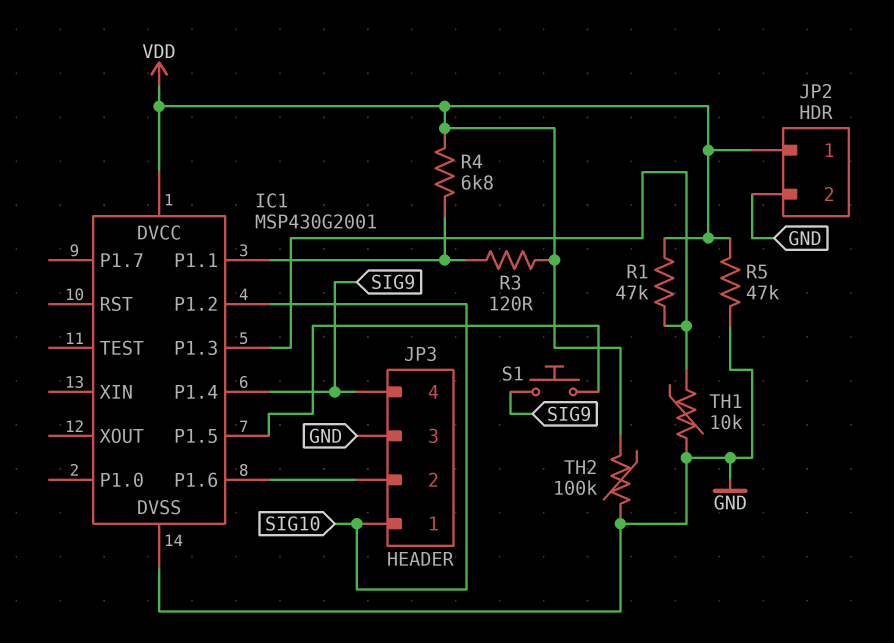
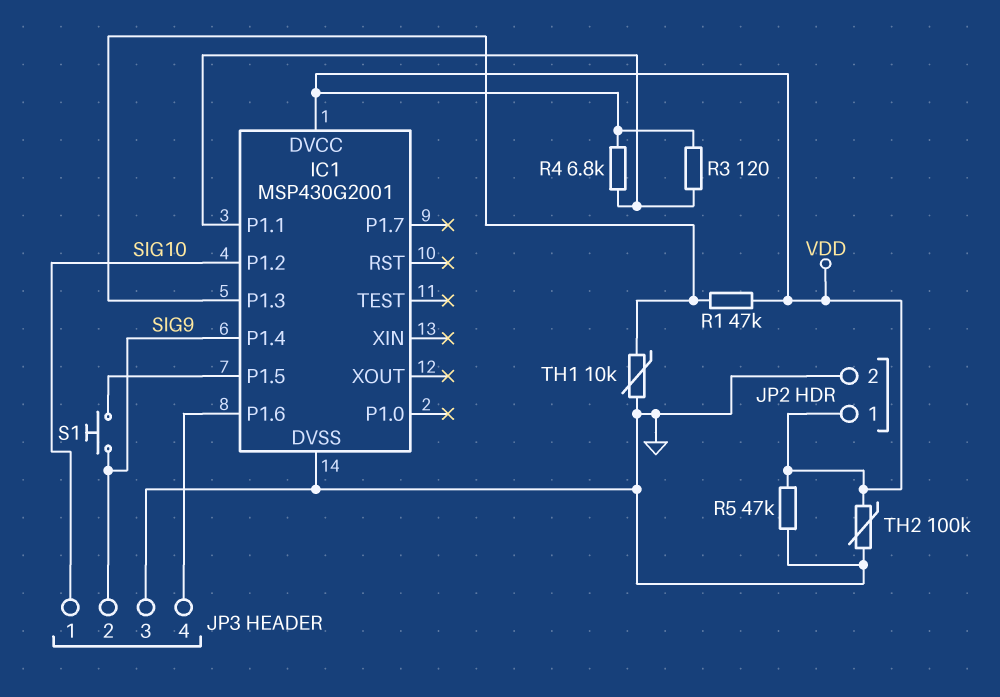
JP3 pin 2: IC1/P1.6 -> SIG9
JP3 pin 4: SIG9 -> IC1/P1.6

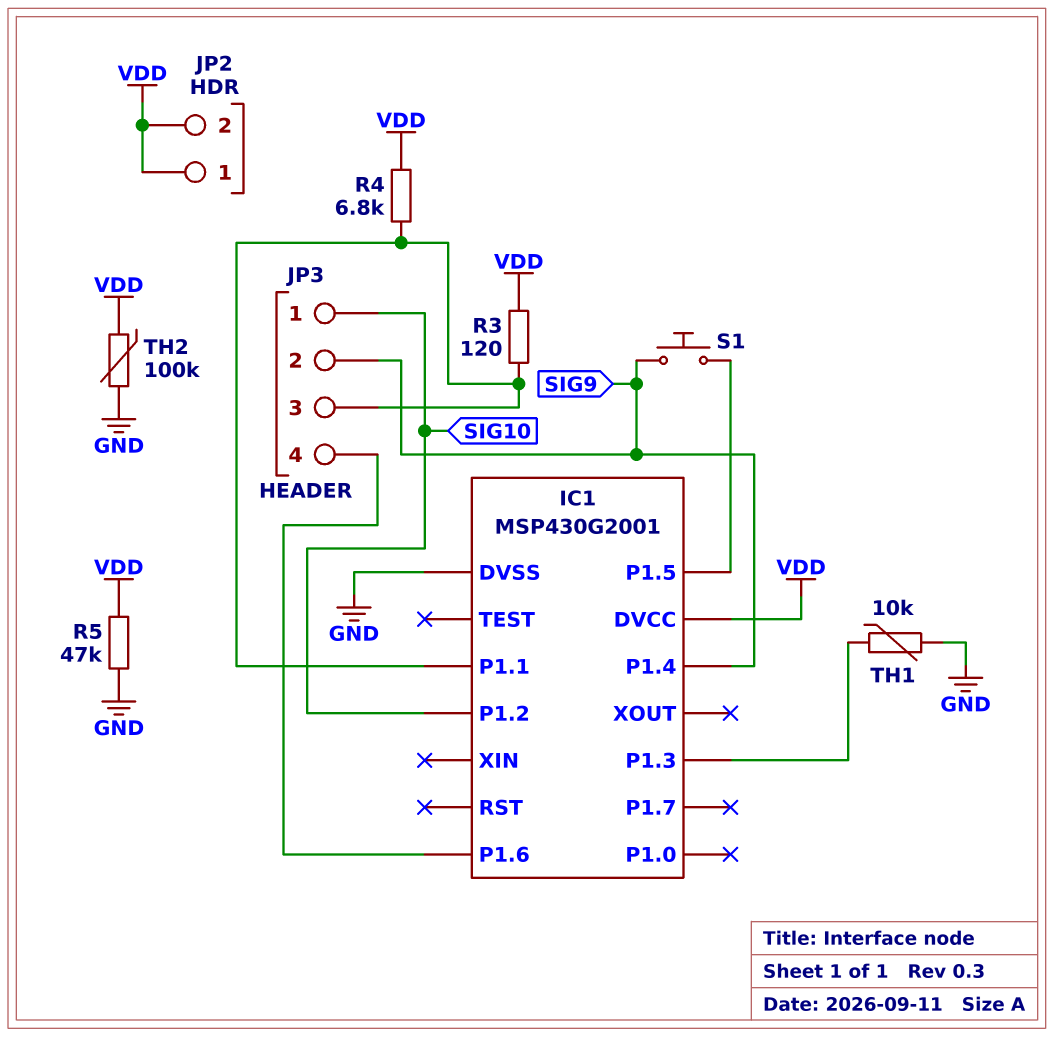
JP2 pin 2: GND -> VDD
JP3 pin 3: GND -> IC1/P1.1
R1: 47k (IC1/P1.3, VDD) -> none

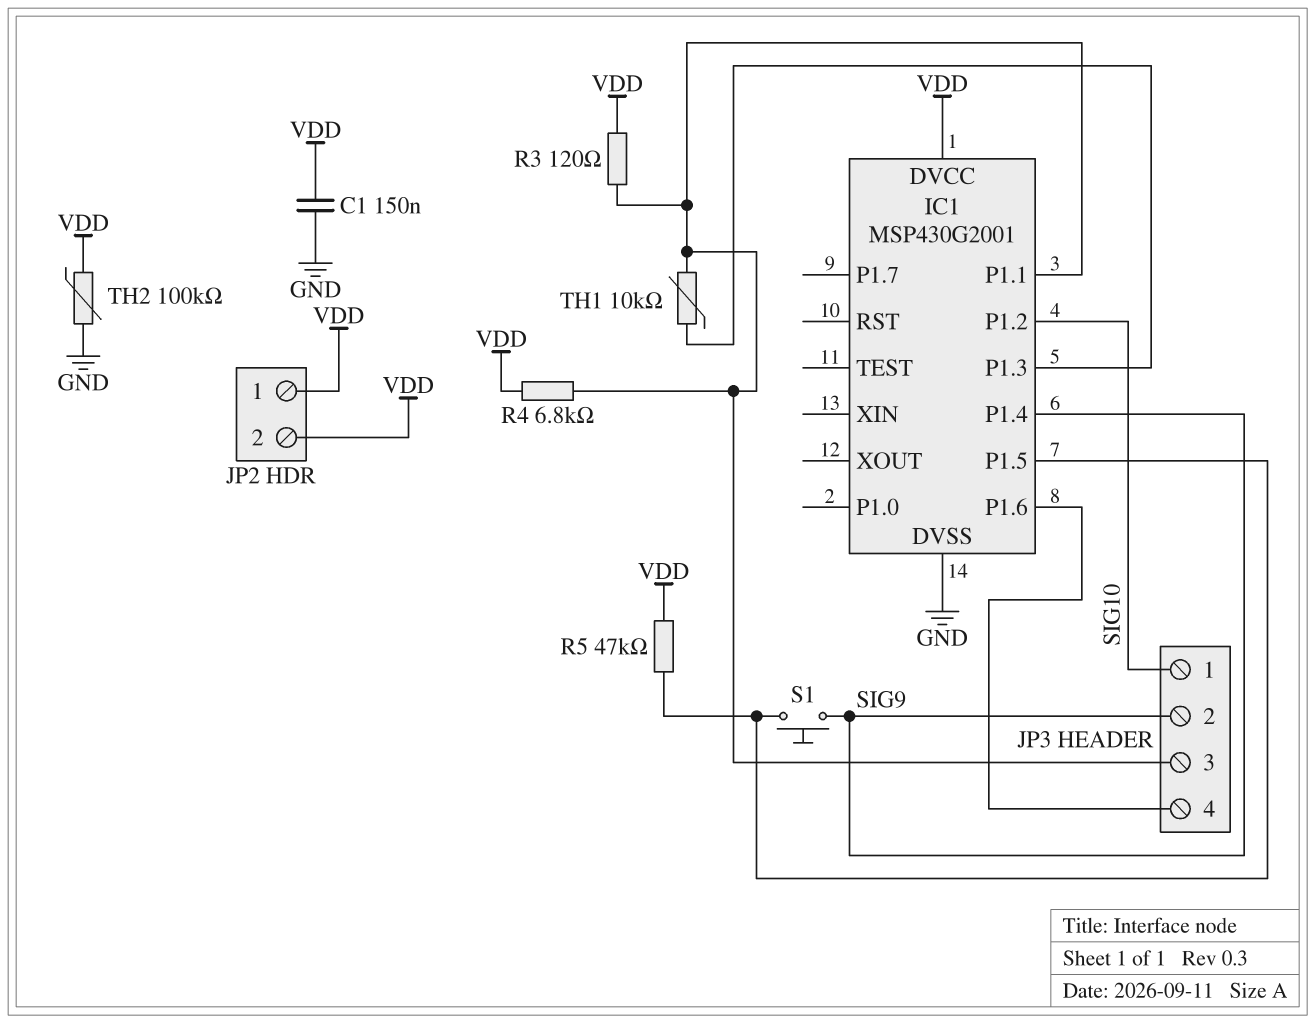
C1: none -> 150nF (GND, VDD)
R5: 47k (GND, VDD) -> 47k (IC1/P1.5, VDD)
TH1: 10k (GND, IC1/P1.3) -> 10k (IC1/P1.1, IC1/P1.3)

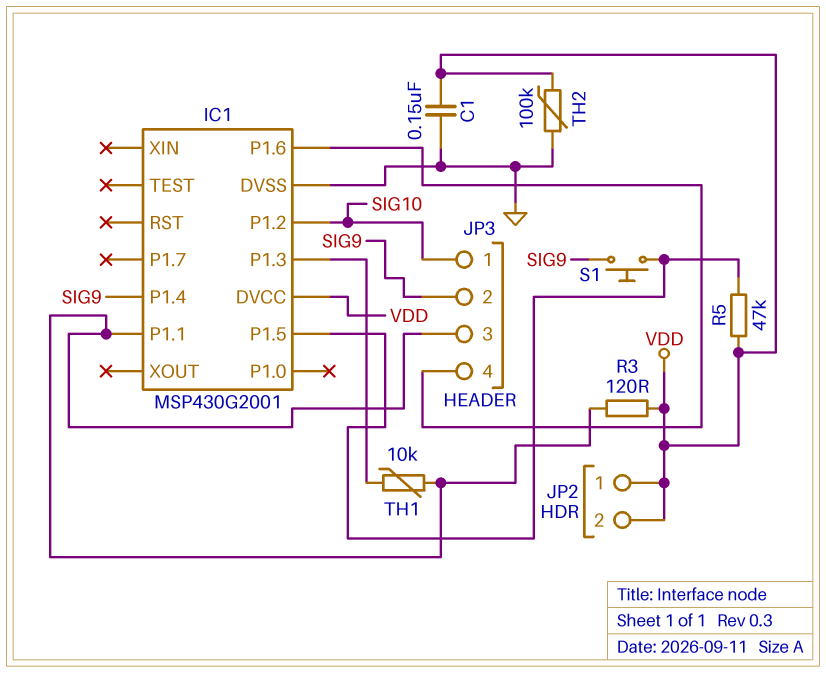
R4: 6.8k (IC1/P1.1, VDD) -> none

